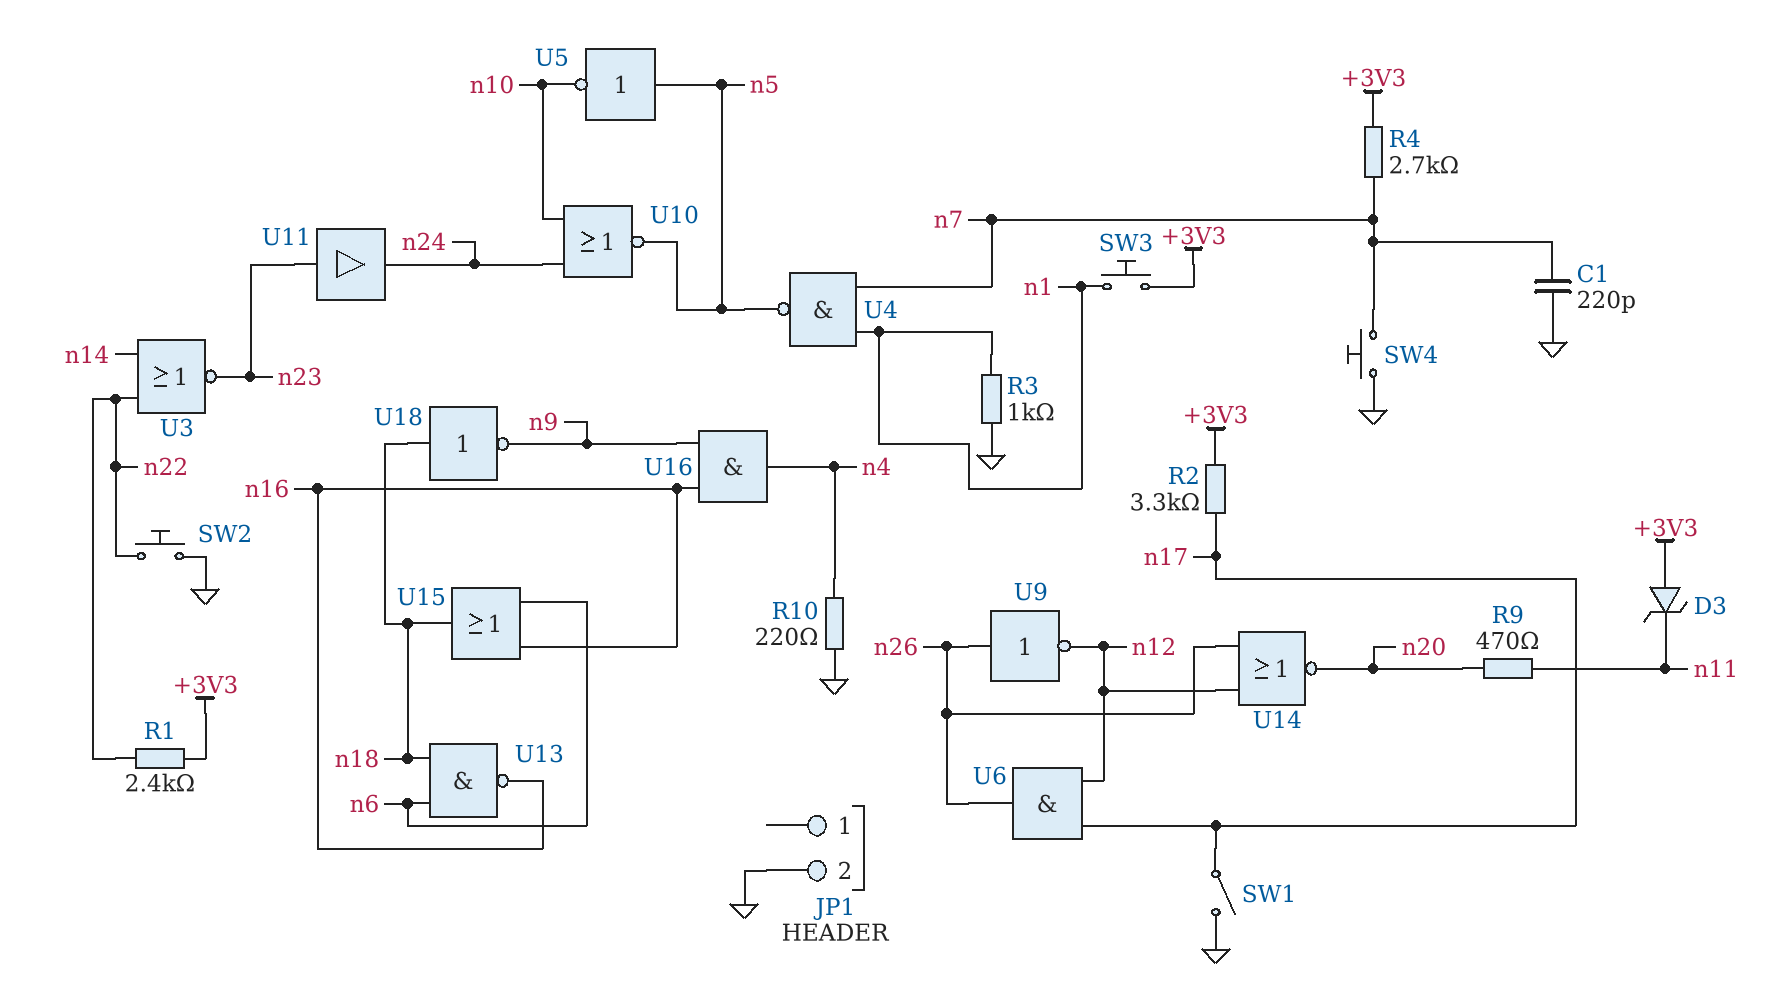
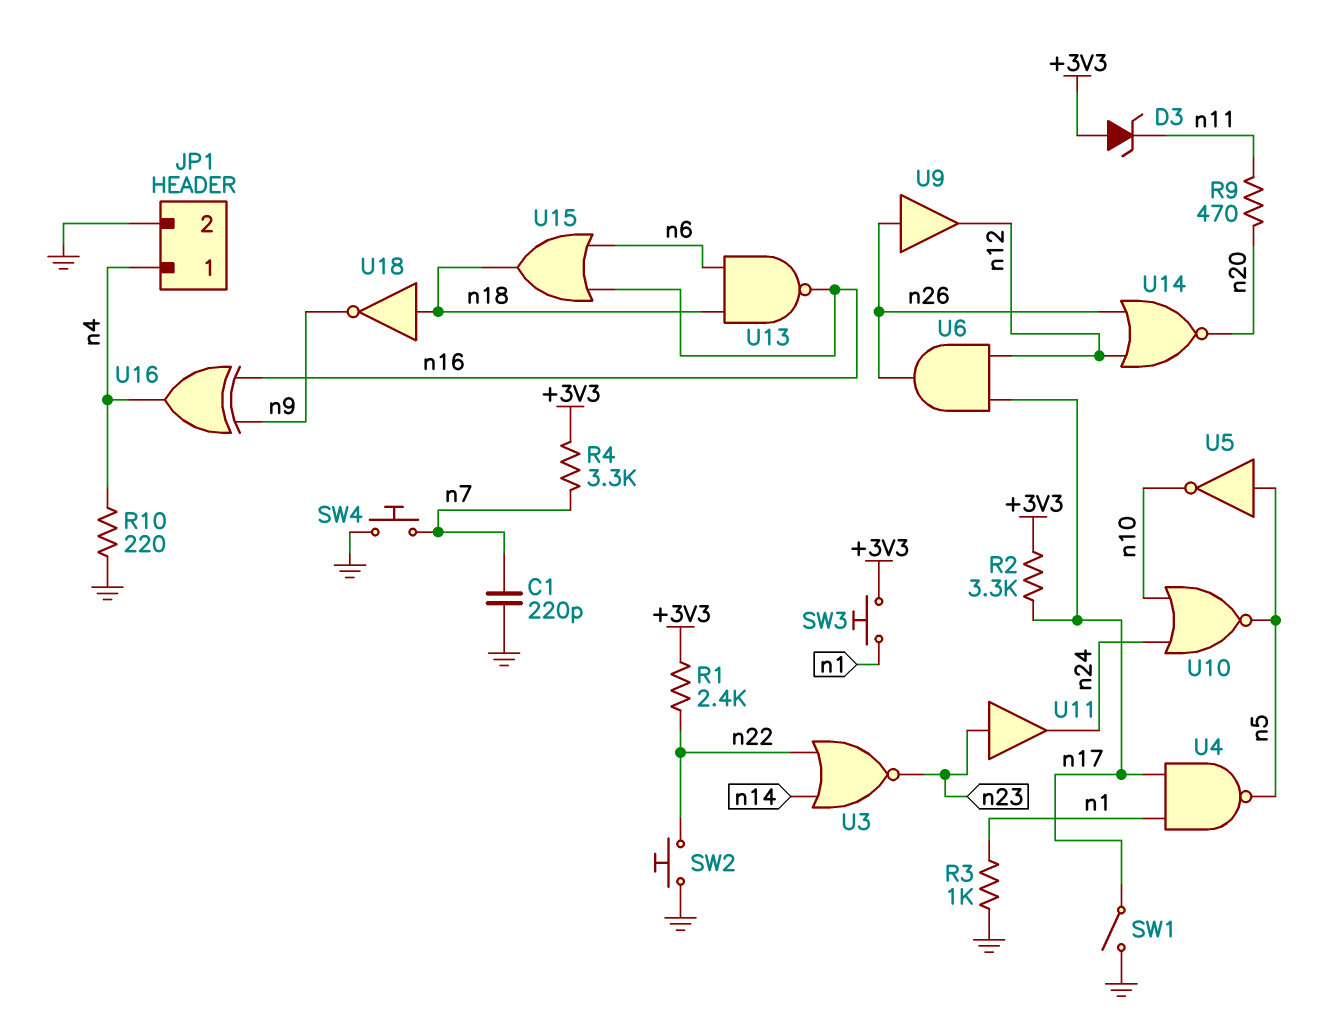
JP1 pin 1: none -> n4
R4: 2.7k (+3V3, n7) -> 3.3k (+3V3, n7)
U4: NAND (in n1, in n7, out n5) -> NAND (in n1, in n17, out n5)
U9: NOT (in n26, out n12) -> buffer (in n26, out n12)
U16: AND (in n9, in n16, out n4) -> XOR (in n9, in n16, out n4)

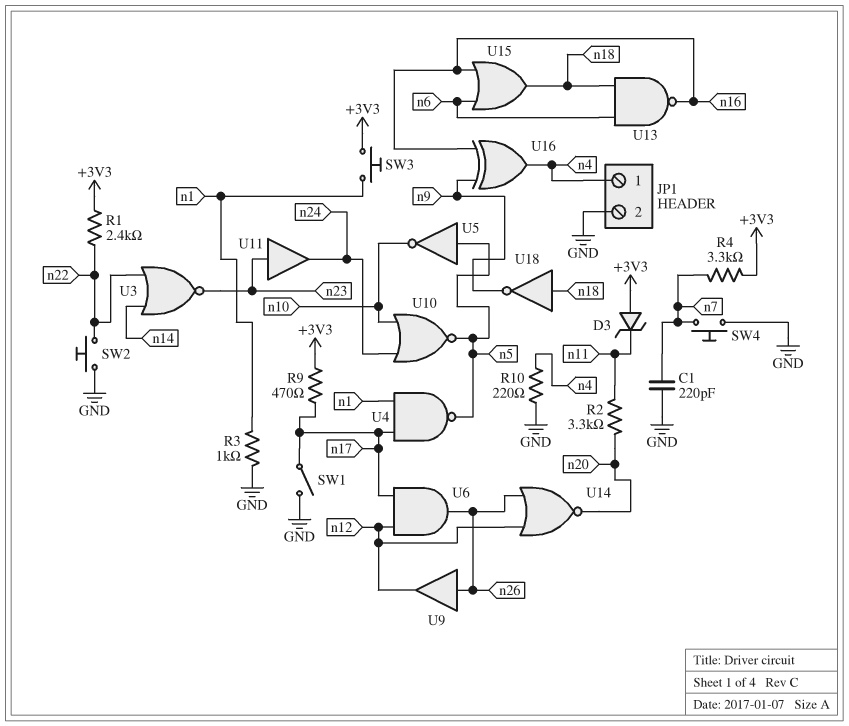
R2: 3.3k (+3V3, n17) -> 3.3k (n11, n20)
R9: 470 (n11, n20) -> 470 (+3V3, n17)

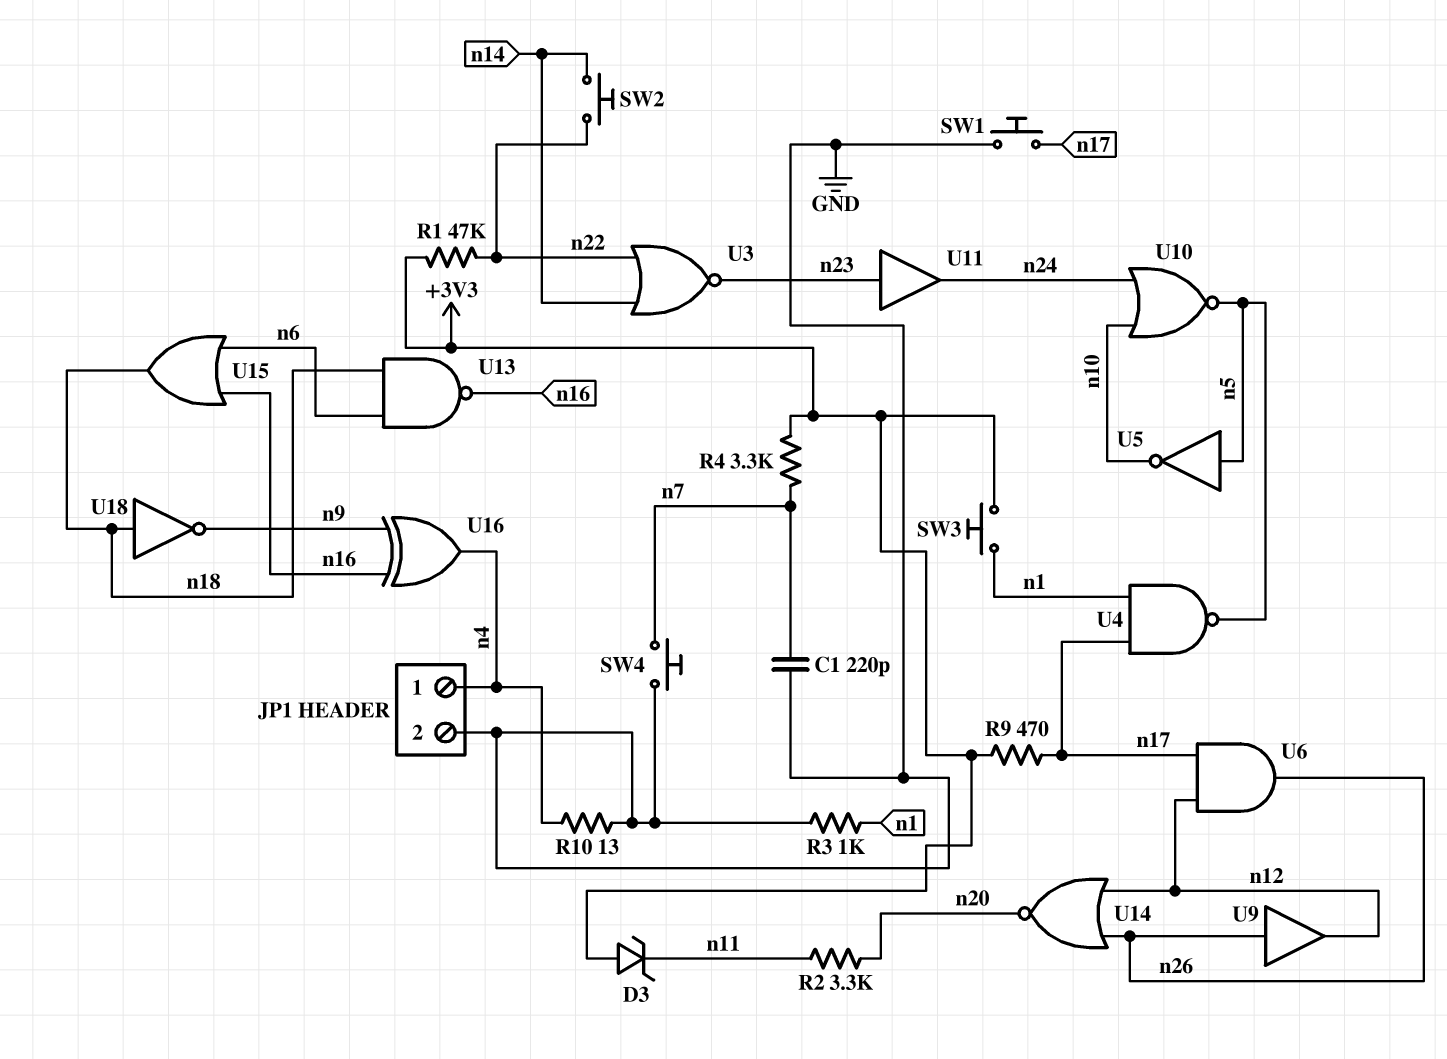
R1: 2.4k (+3V3, n22) -> 47k (+3V3, n22)
R10: 220 (GND, n4) -> 13 (GND, n4)
SW1: switch (GND, n17) -> button (GND, n17)
SW2: button (GND, n22) -> button (n14, n22)

